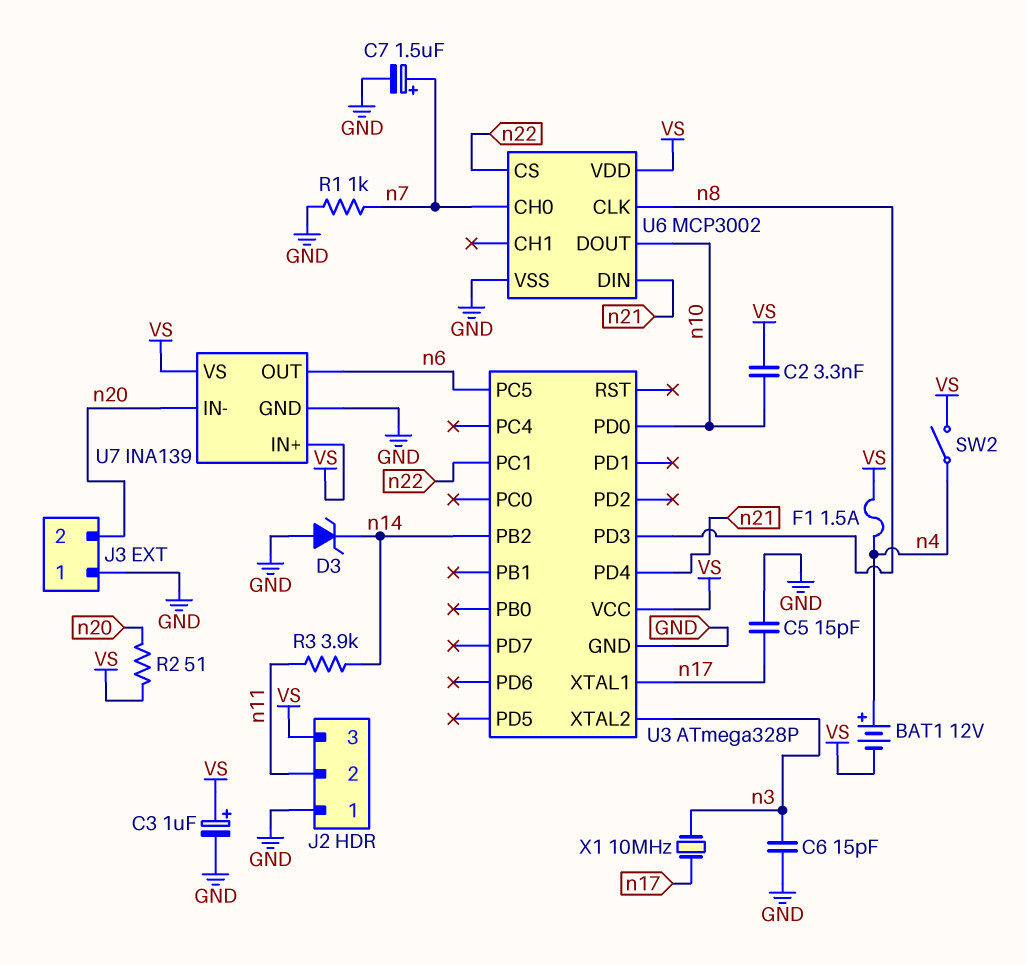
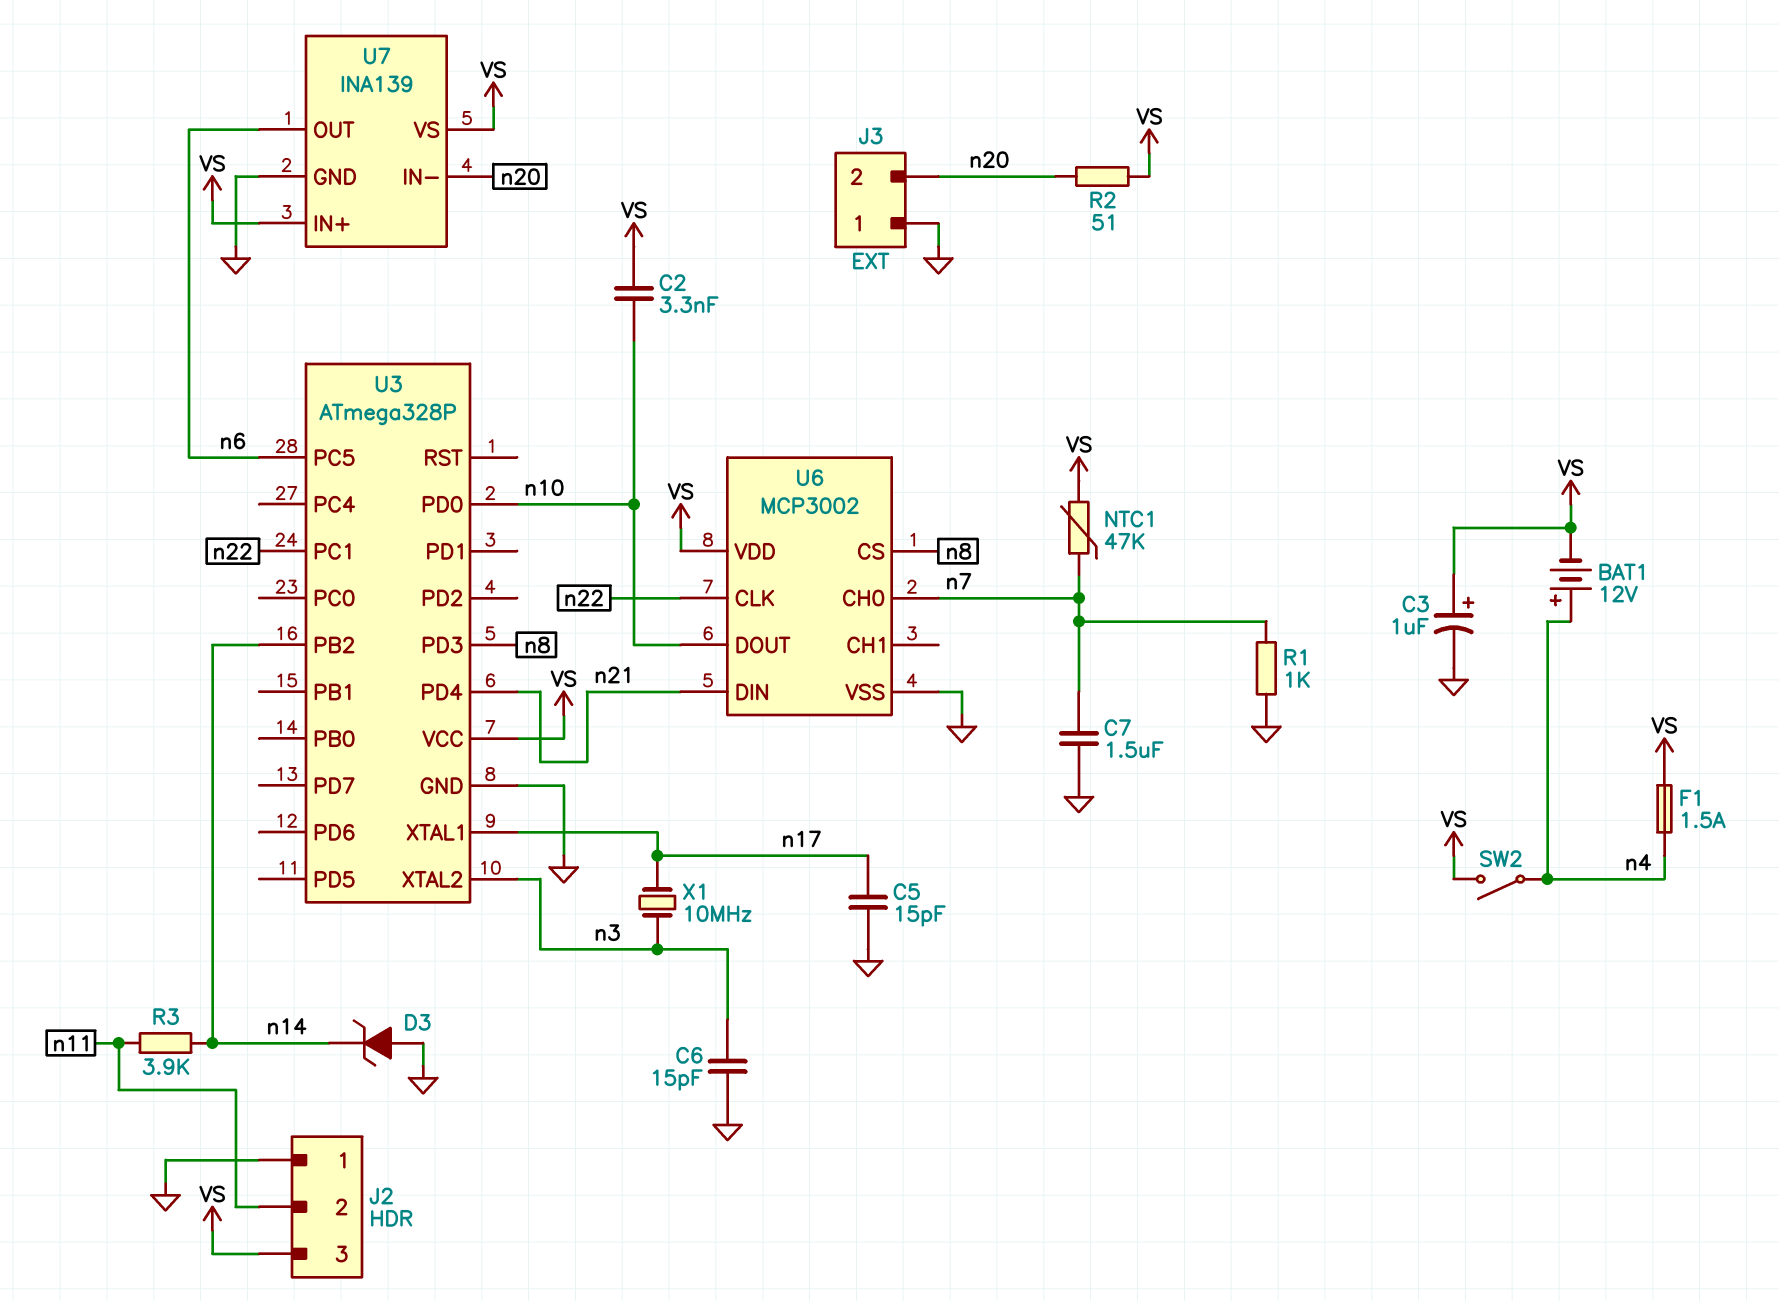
C7: 1.5uF (plus n7, minus GND) -> 1.5uF (GND, n7)
NTC1: none -> 47k (VS, n7)
U6 pin CLK: n8 -> n22
U6 pin CS: n22 -> n8

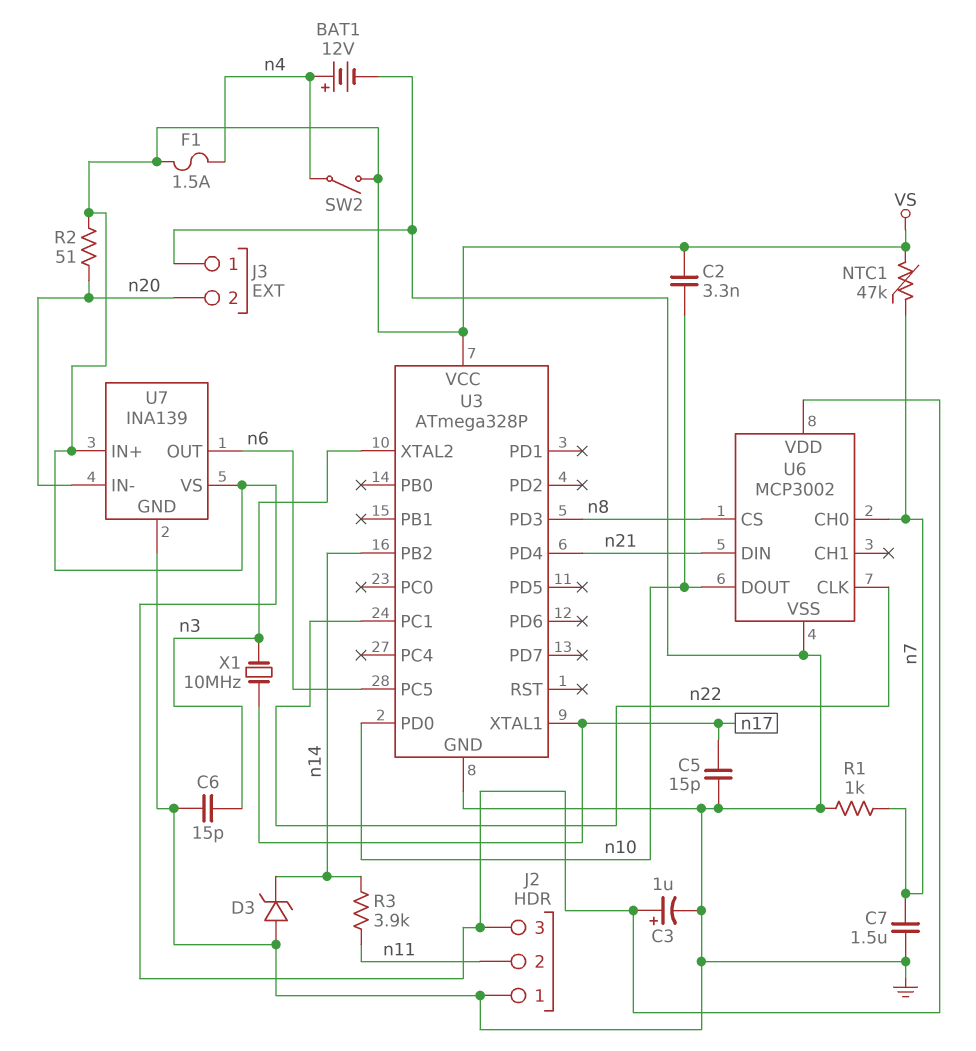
BAT1: 12V (plus n4, minus VS) -> 12V (plus n4, minus GND)

